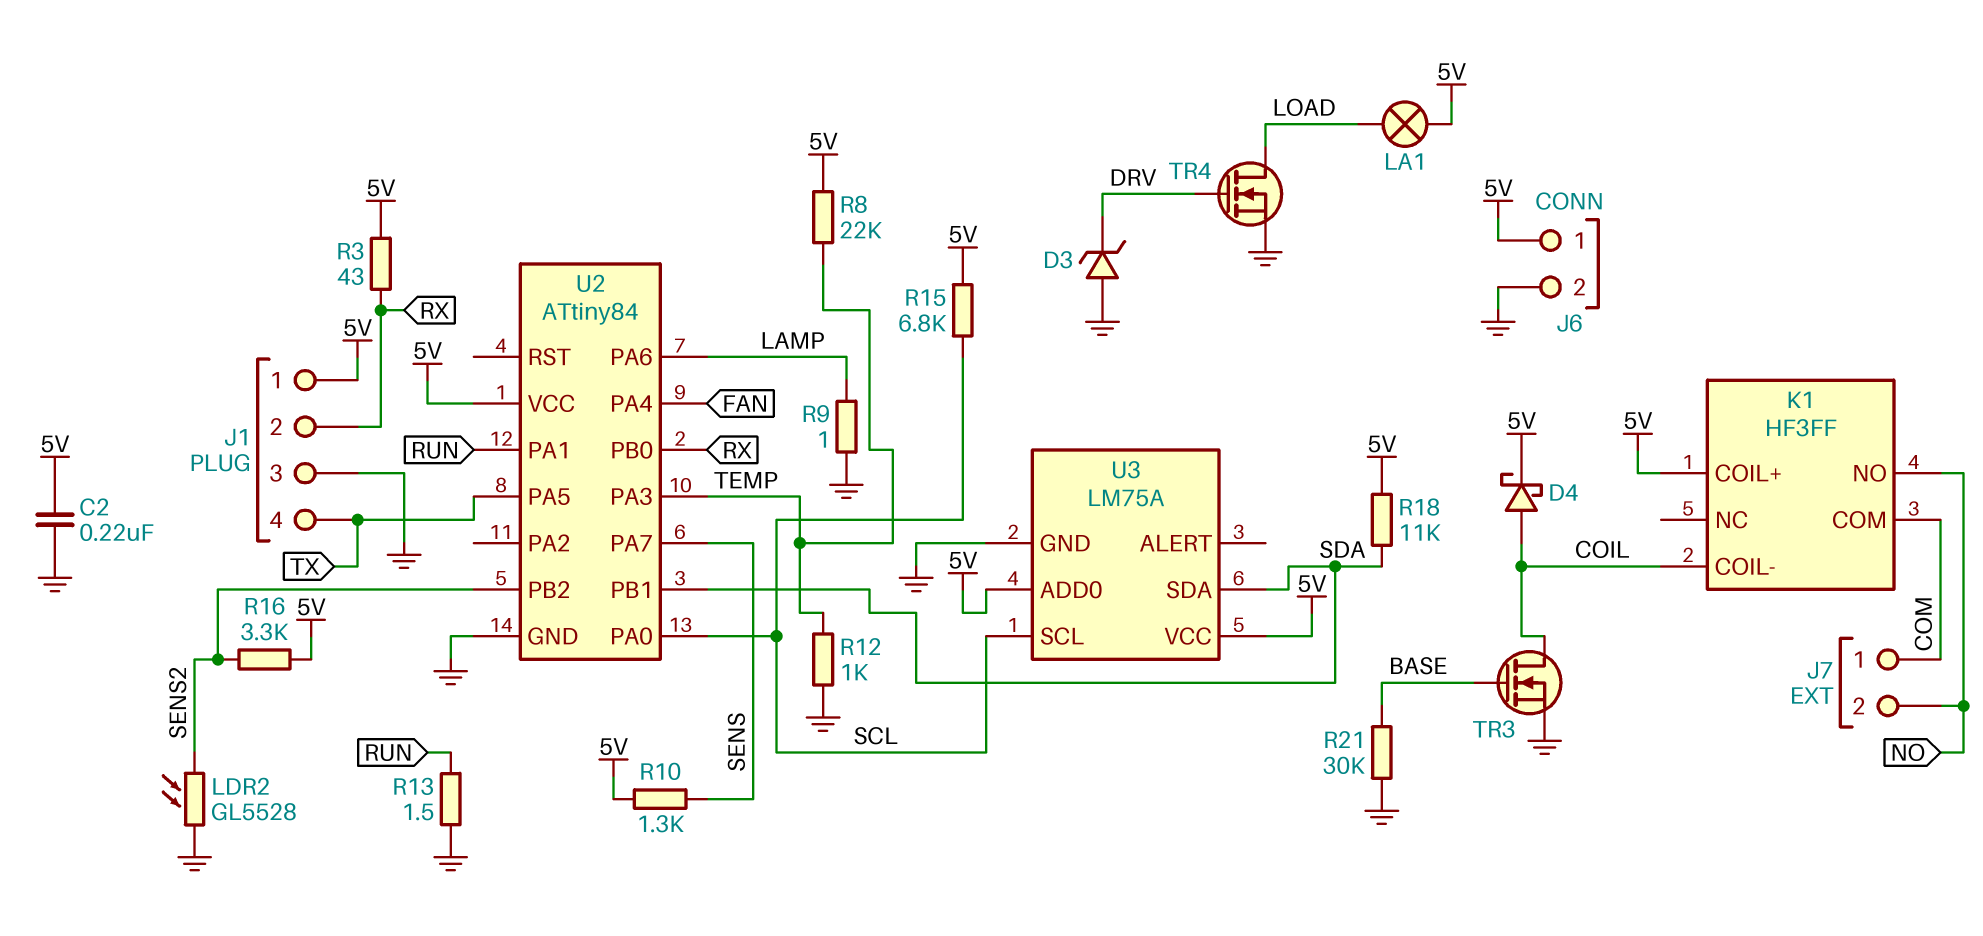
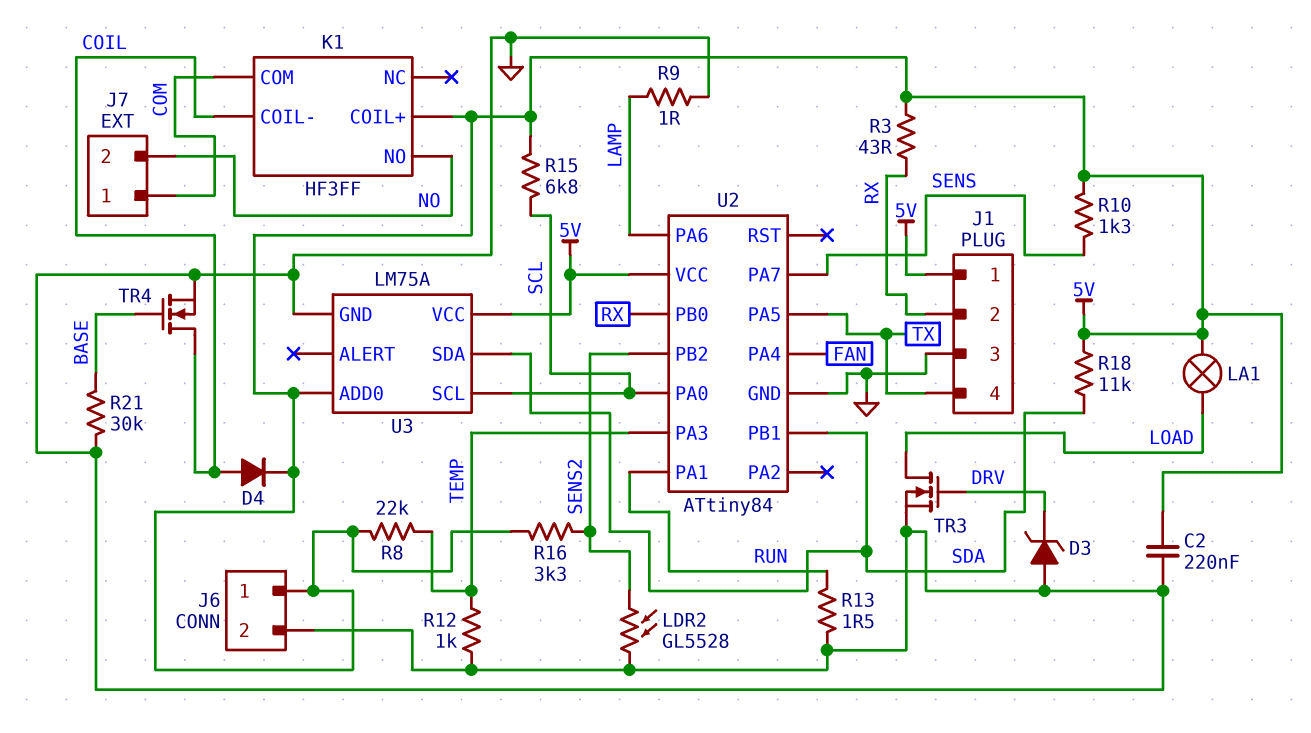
D4: schottky (A COIL, K 5V) -> diode (A COIL, K 5V)
TR3: NMOS (G BASE, D COIL, S GND) -> NMOS (G DRV, D LOAD, S GND)
TR4: NMOS (G DRV, D LOAD, S GND) -> NMOS (G BASE, D COIL, S GND)

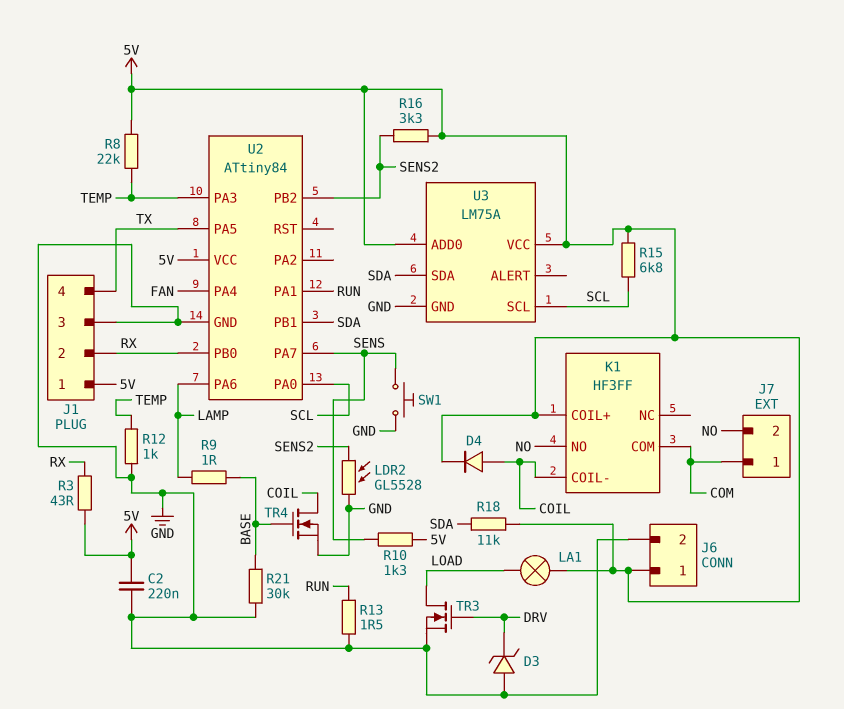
R9: 1 (GND, LAMP) -> 1 (BASE, LAMP)
SW1: none -> button (GND, SENS)

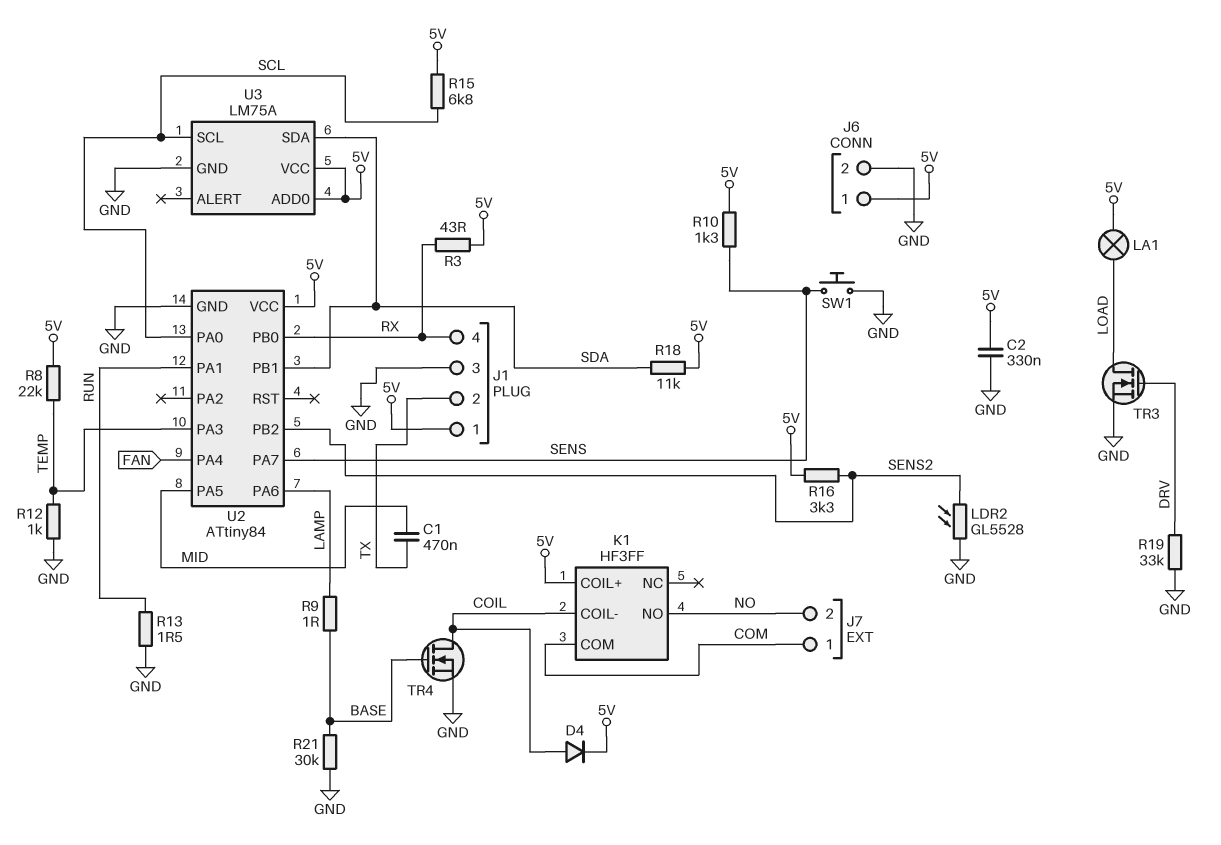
C1: none -> 470nF (MID, TX)
C2: 220nF (5V, GND) -> 330nF (5V, GND)
D3: zener (A GND, K DRV) -> none
J1 pin 2: RX -> TX
J1 pin 4: TX -> RX
R19: none -> 33k (DRV, GND)
U2 pin PA5: TX -> MID

